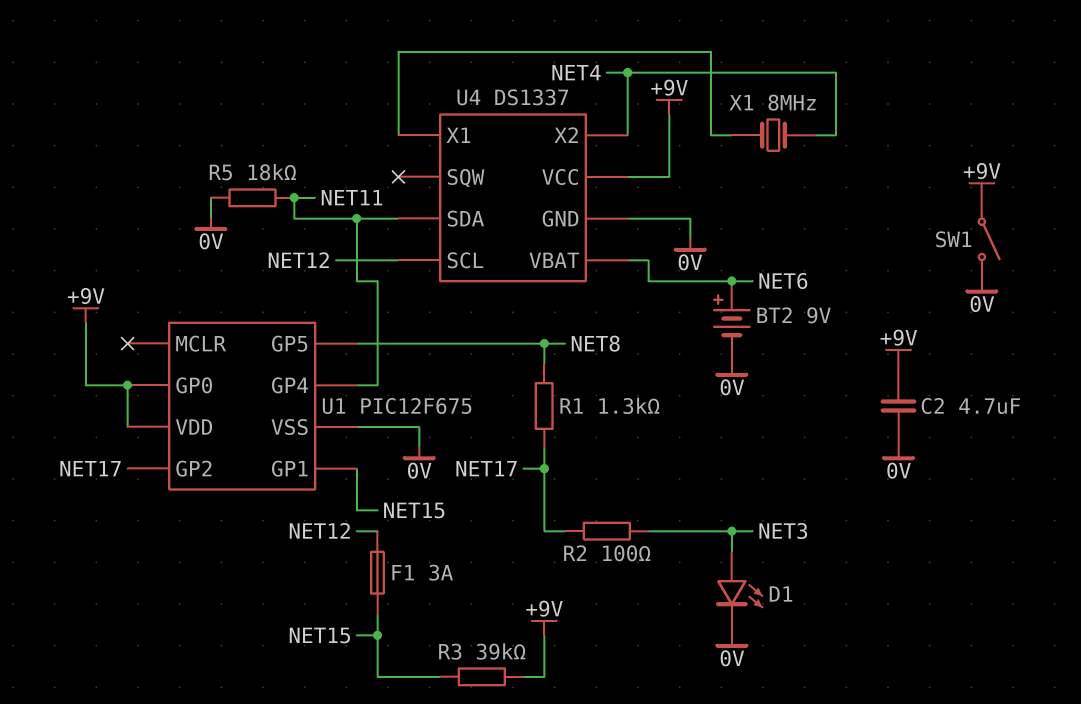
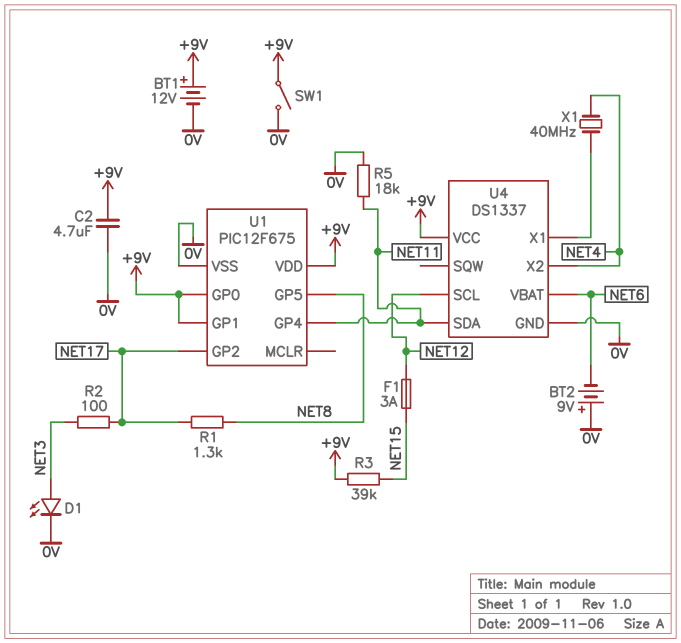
BT1: none -> 12V (plus +9V, minus 0V)
BT2: 9V (plus NET6, minus 0V) -> 9V (plus 0V, minus NET6)
U1 pin GP1: NET15 -> +9V
X1: 8MHz (NET4, U4/X1) -> 40MHz (NET4, U4/X1)

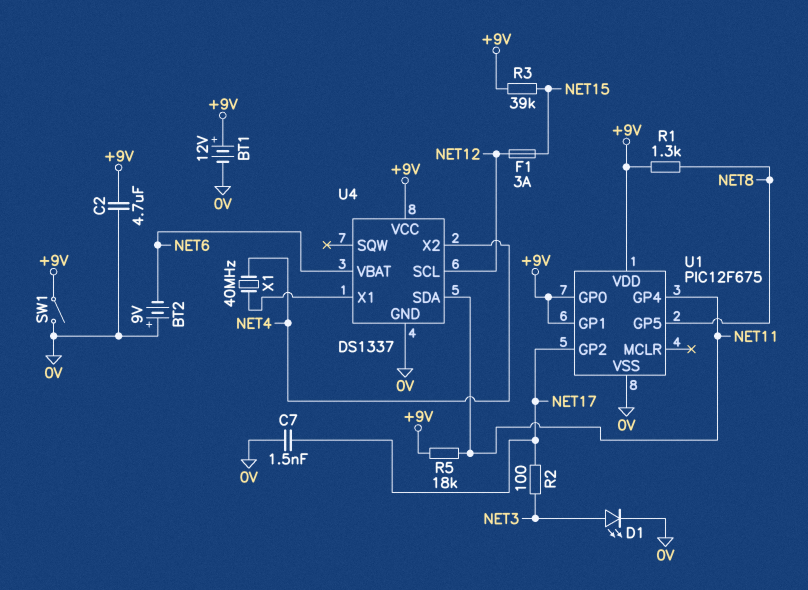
C7: none -> 1.5nF (0V, NET17)
R1: 1.3k (NET8, NET17) -> 1.3k (+9V, NET8)
R5: 18k (0V, NET11) -> 18k (+9V, NET11)

